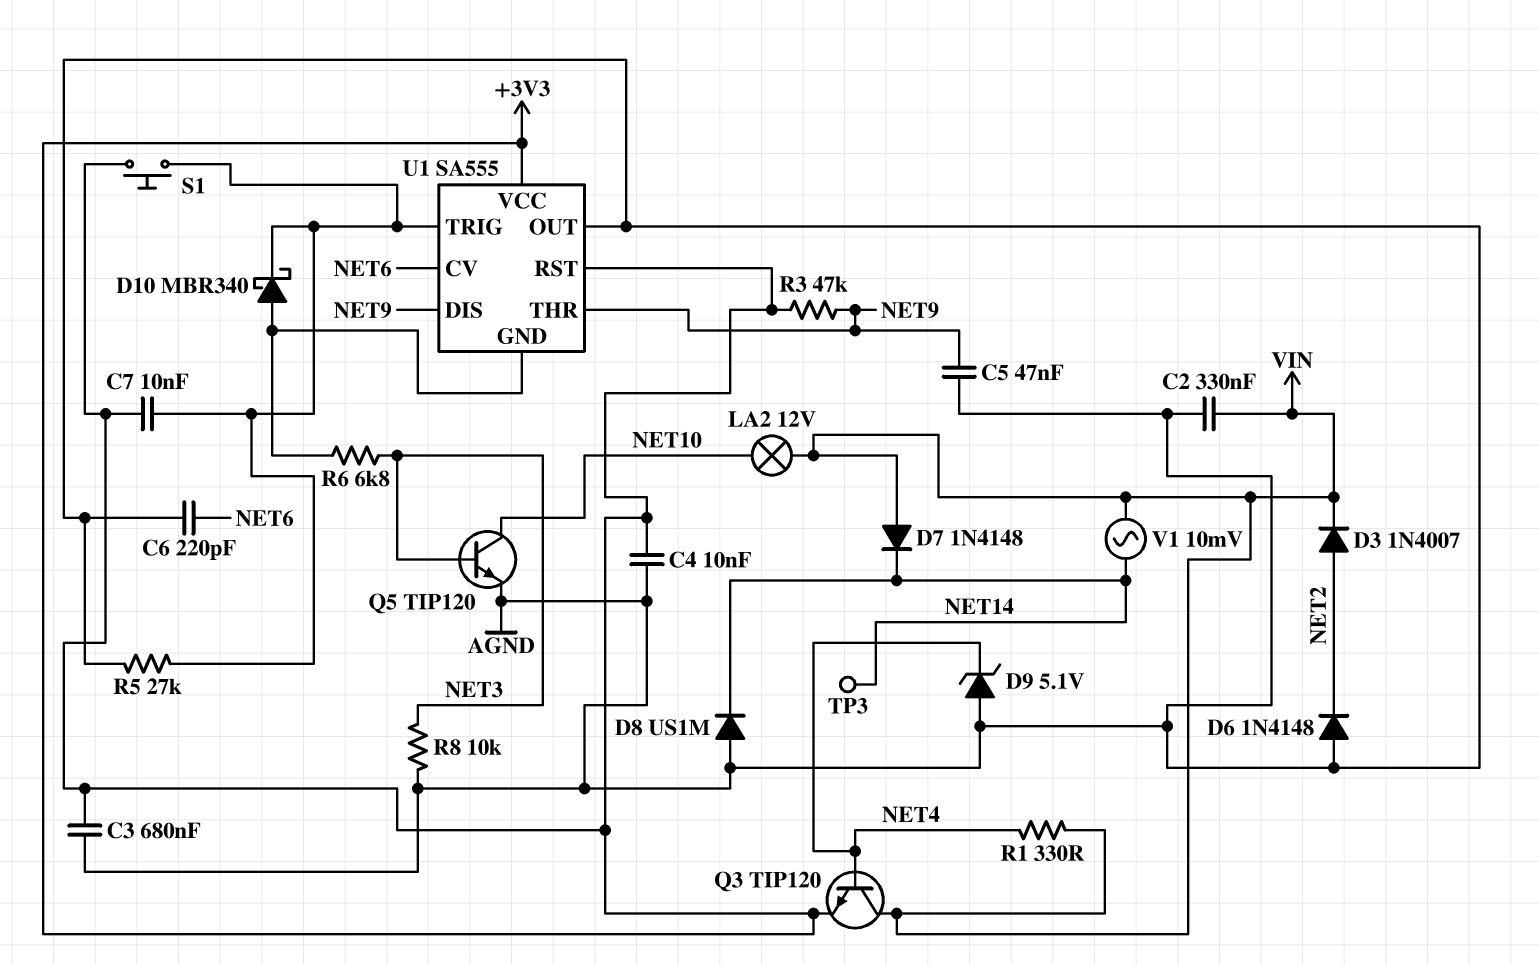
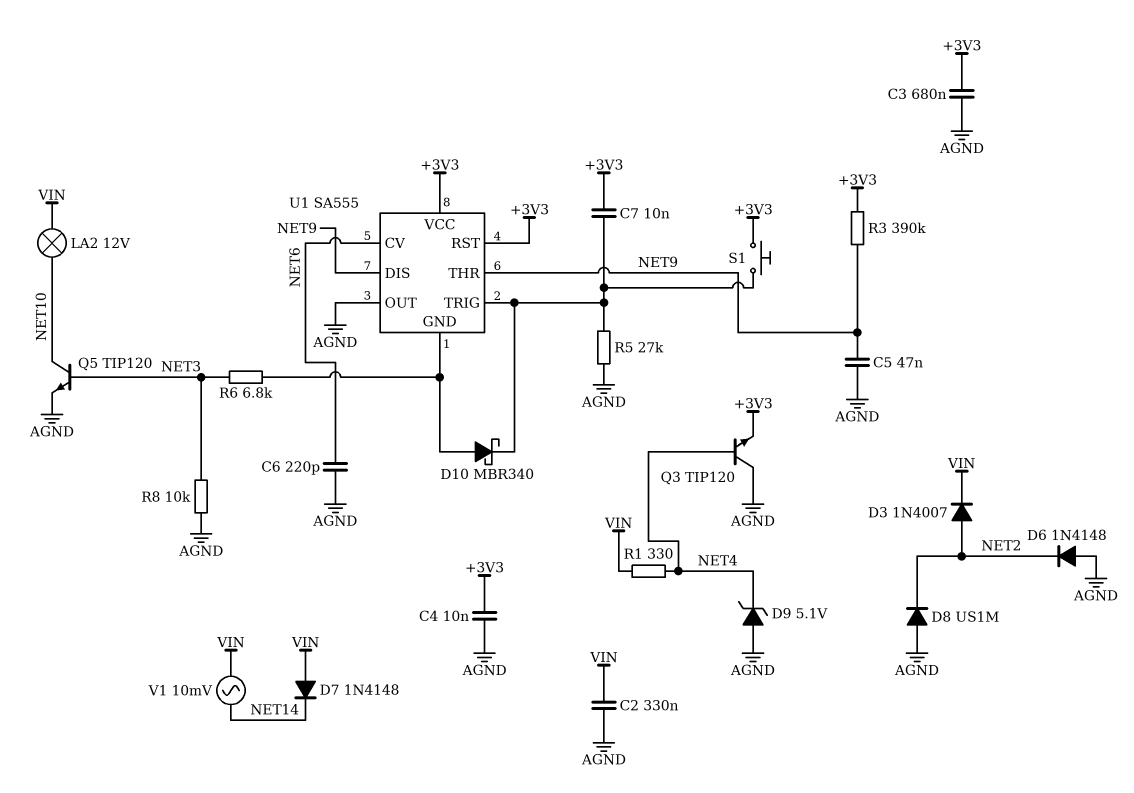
D8: diode US1M (A AGND, K NET14) -> diode US1M (A AGND, K NET2)
Q3: NPN TIP120 (B NET4, C VIN, E +3V3) -> NPN TIP120 (B NET4, C AGND, E +3V3)
R3: 47k (+3V3, NET9) -> 390k (+3V3, NET9)
TP3: test point (NET14) -> none

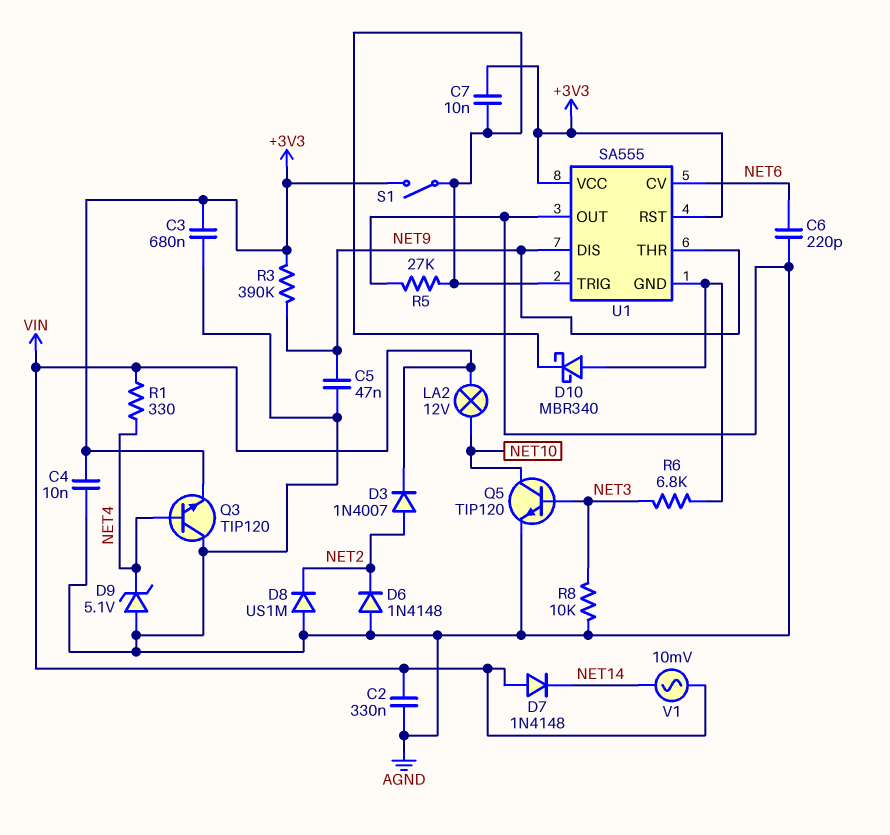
S1: button (+3V3, U1/TRIG) -> switch (+3V3, U1/TRIG)

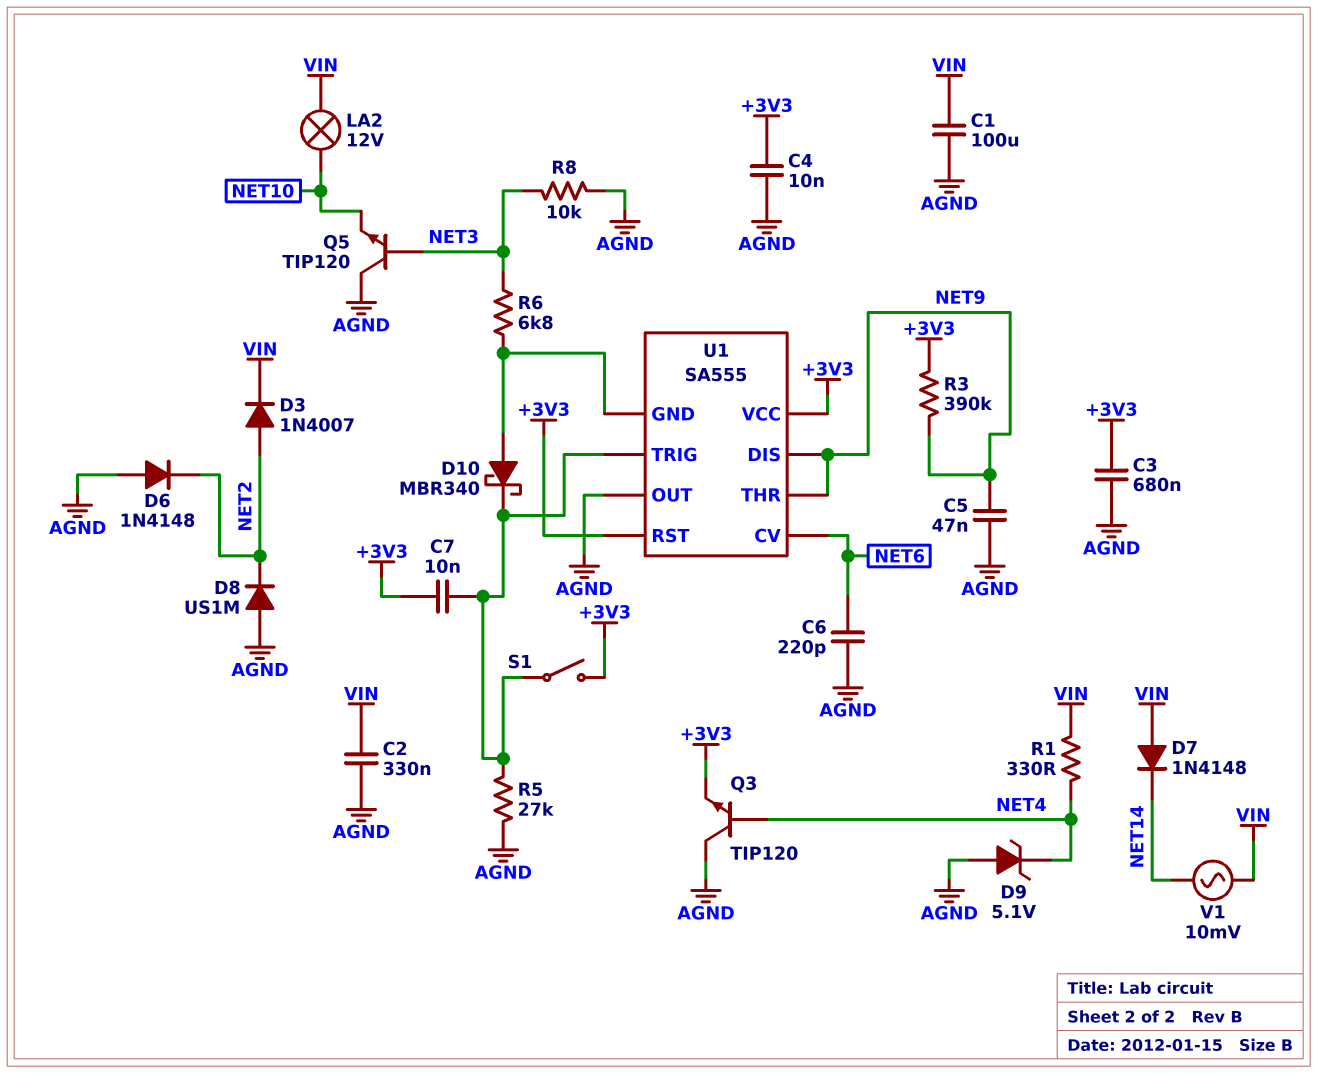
C1: none -> 100uF (AGND, VIN)
Q5: NPN TIP120 (B NET3, C NET10, E AGND) -> NPN TIP120 (B NET3, C AGND, E NET10)

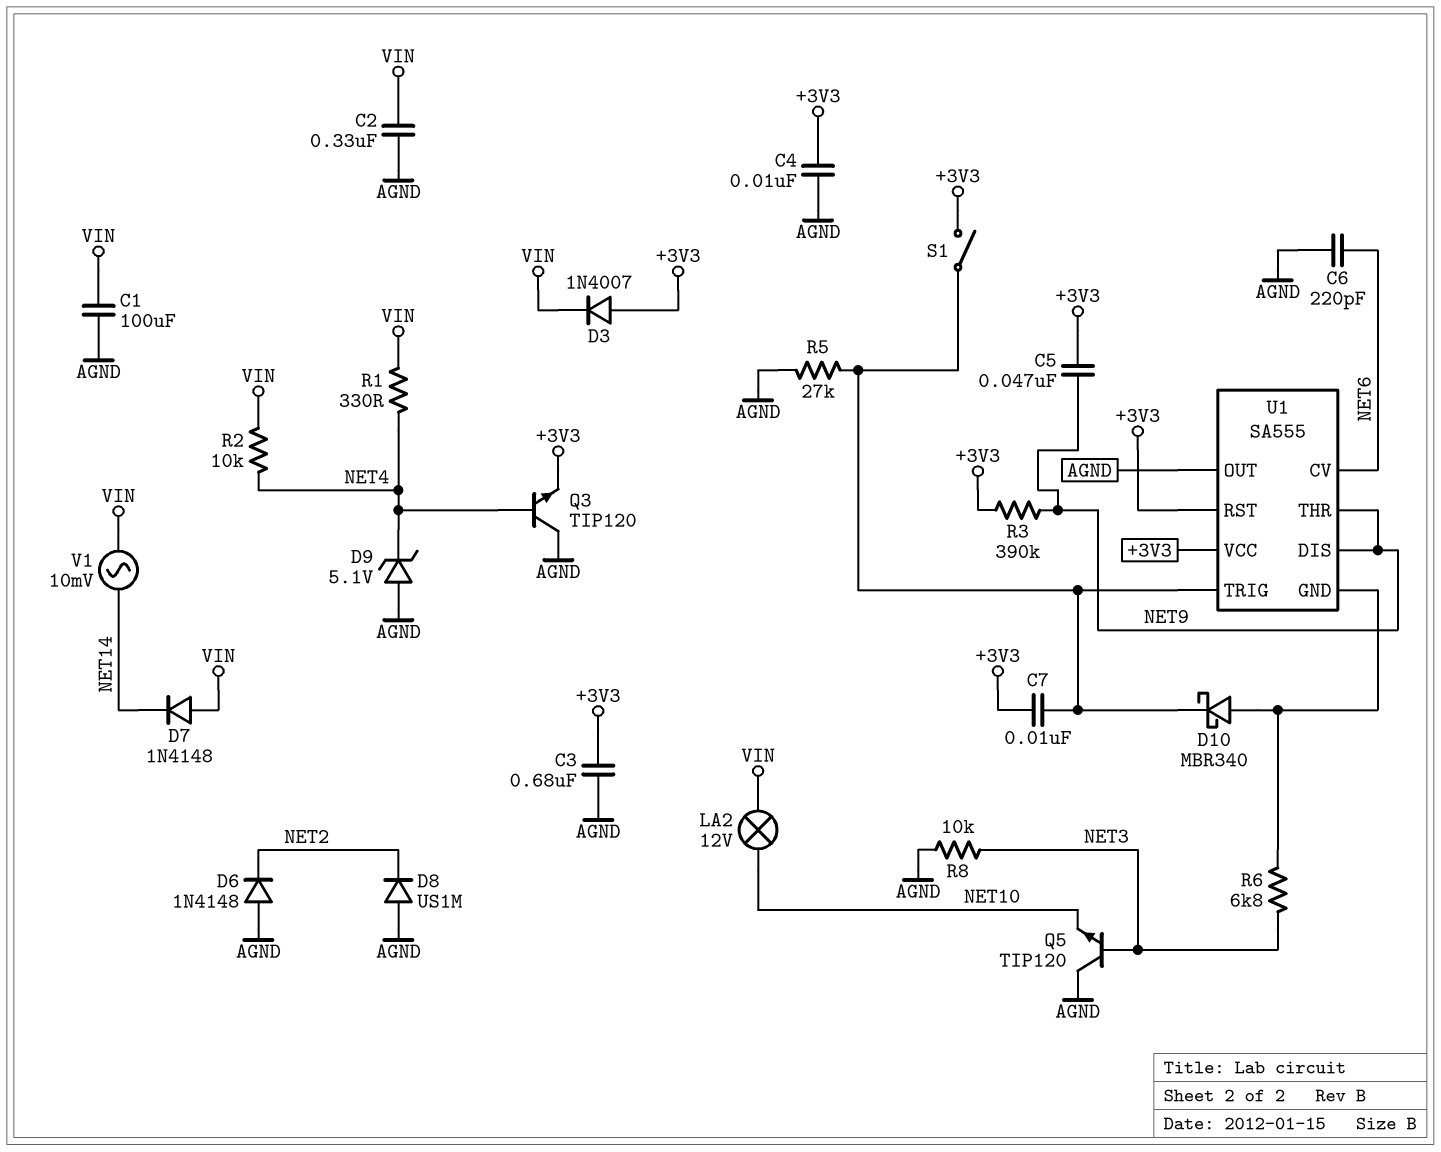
C5: 47nF (AGND, NET9) -> 47nF (+3V3, NET9)
D3: diode 1N4007 (A NET2, K VIN) -> diode 1N4007 (A +3V3, K VIN)
R2: none -> 10k (NET4, VIN)

